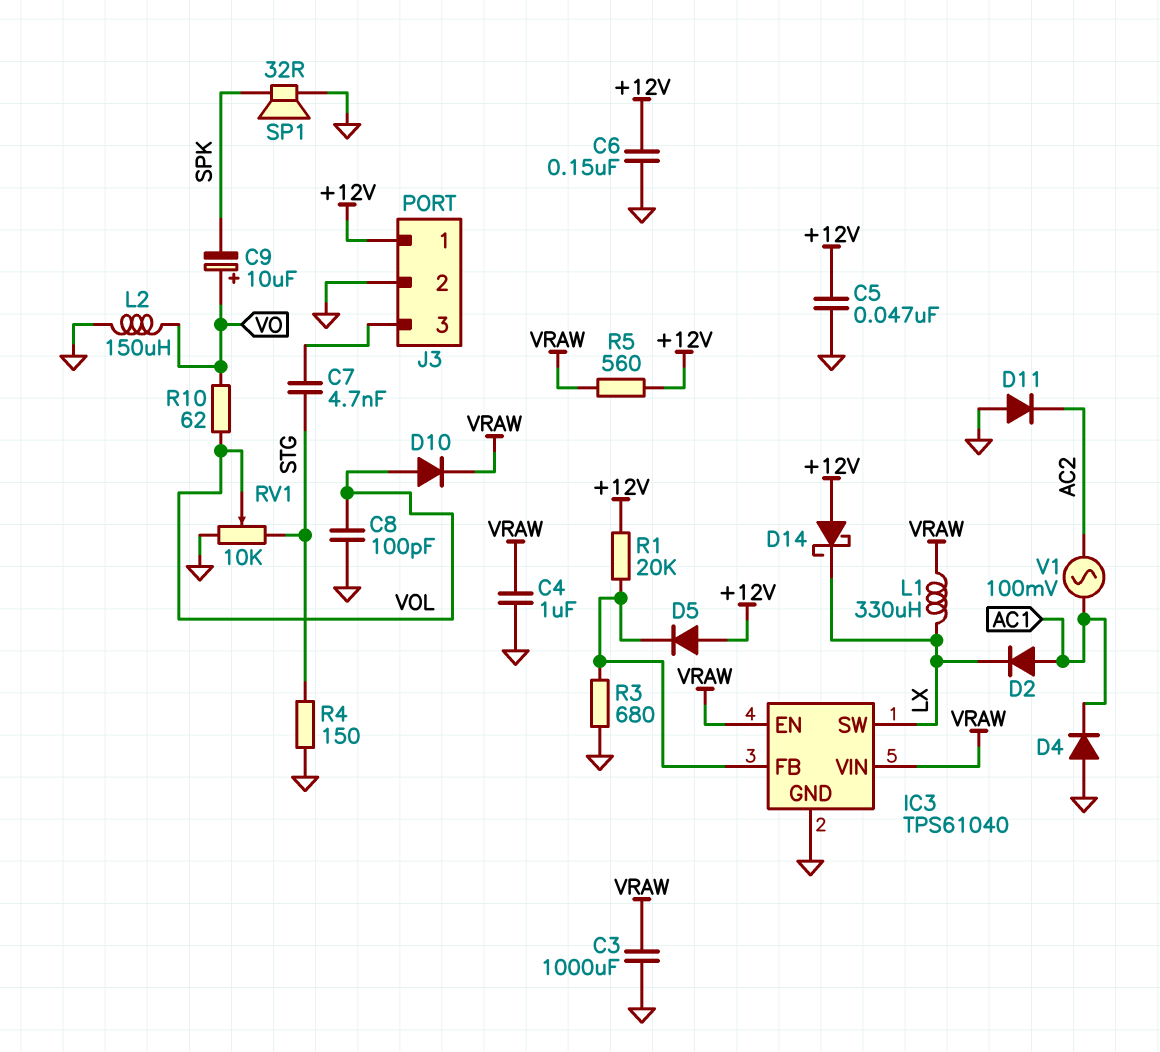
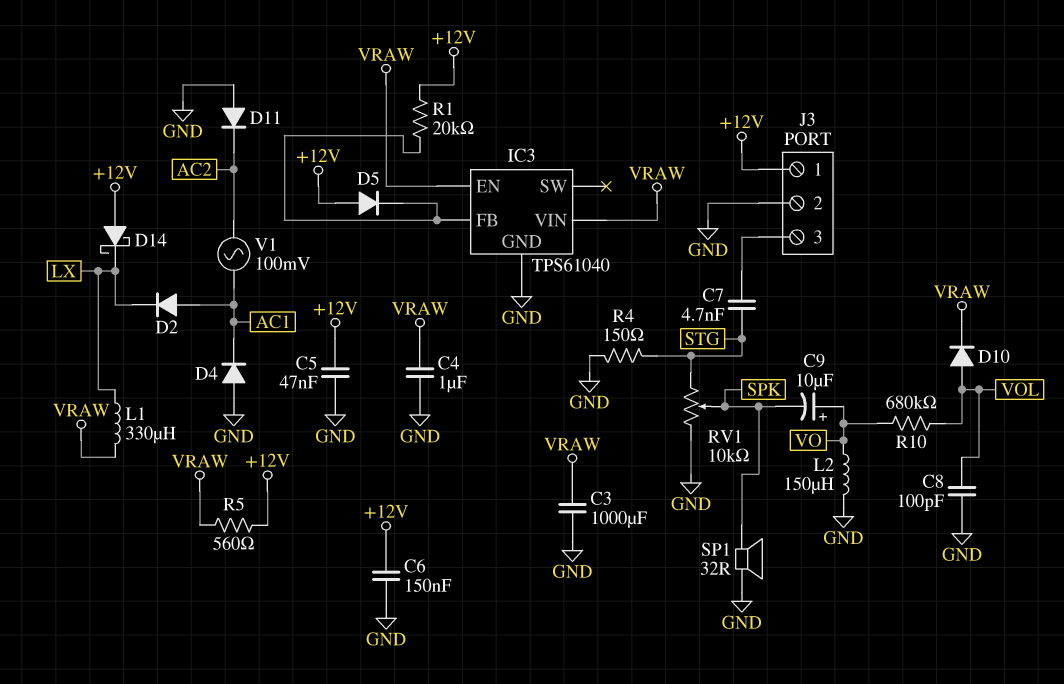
IC3 pin SW: LX -> none
R3: 680 (GND, IC3/FB) -> none
R10: 62 (VO, VOL) -> 680k (VO, VOL)
RV1: 10k (GND, STG, wiper VOL) -> 10k (GND, STG, wiper SPK)

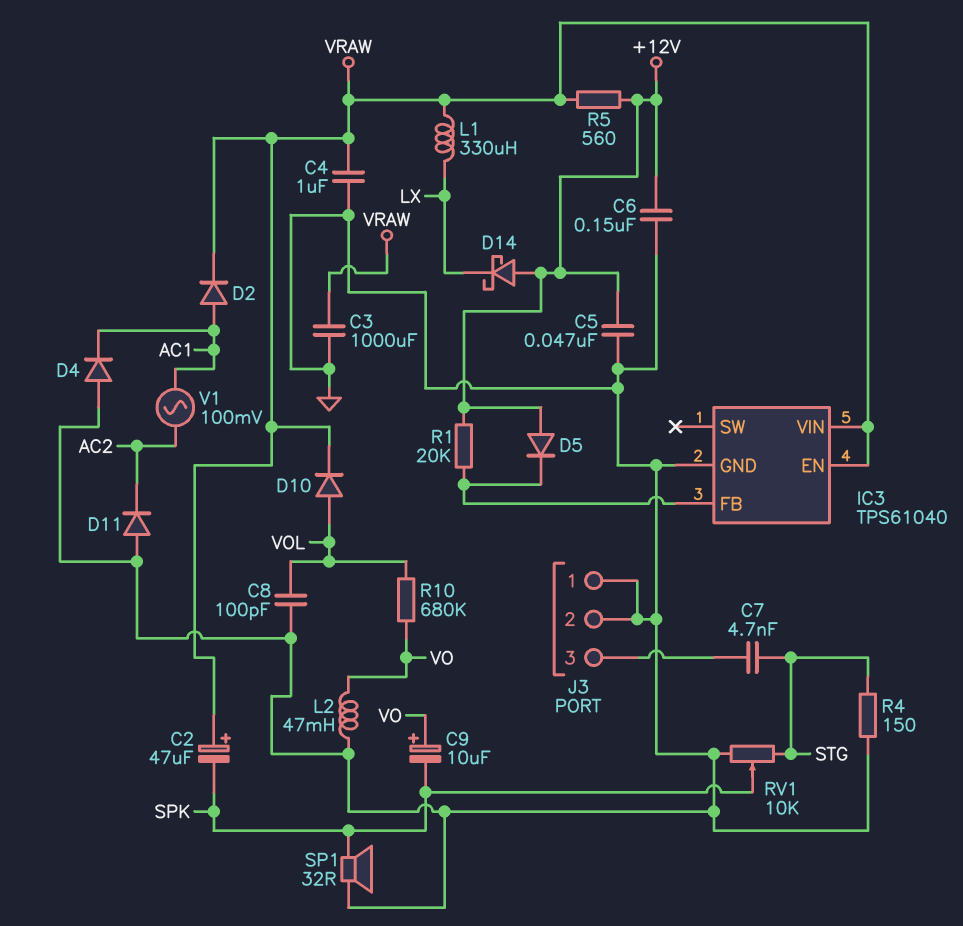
C2: none -> 47uF (plus VRAW, minus SPK)
D2: diode (A AC1, K LX) -> diode (A AC1, K VRAW)
J3 pin 1: +12V -> GND
L2: 150uH (GND, VO) -> 47mH (GND, VO)

